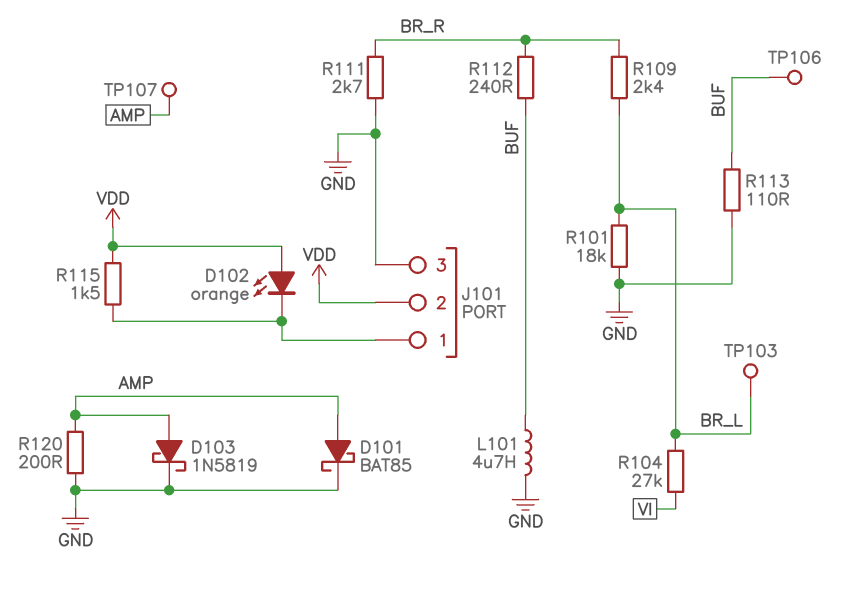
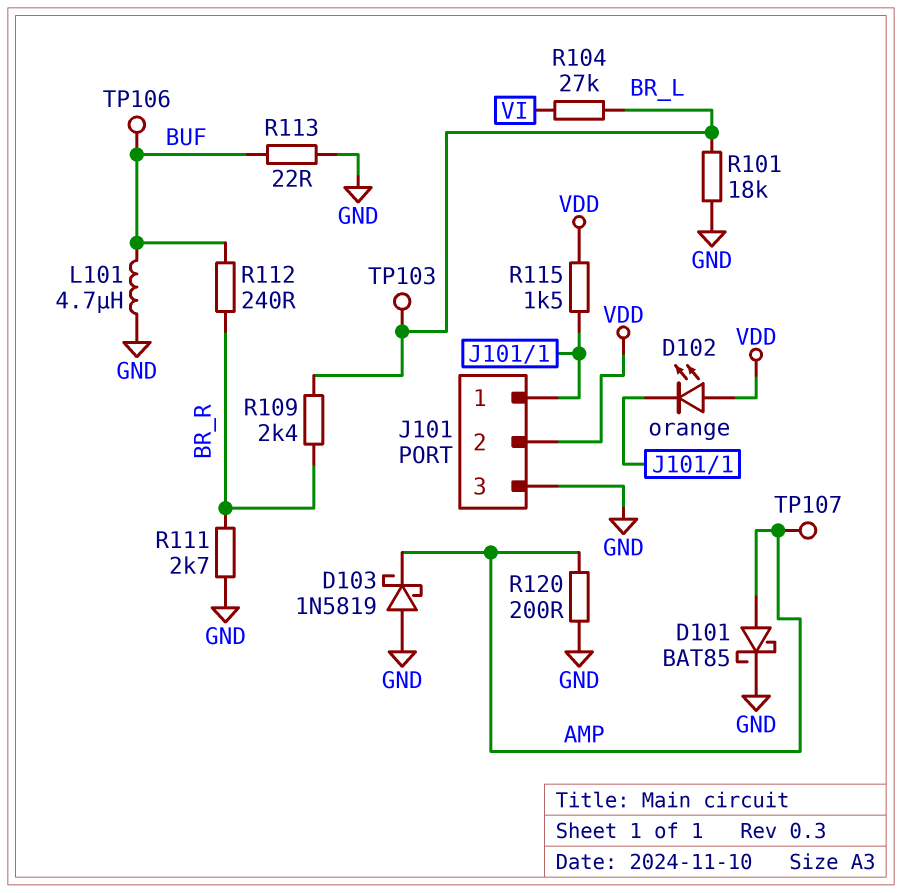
D103: schottky 1N5819 (A AMP, K GND) -> schottky 1N5819 (A GND, K AMP)
R113: 110 (BUF, GND) -> 22 (BUF, GND)

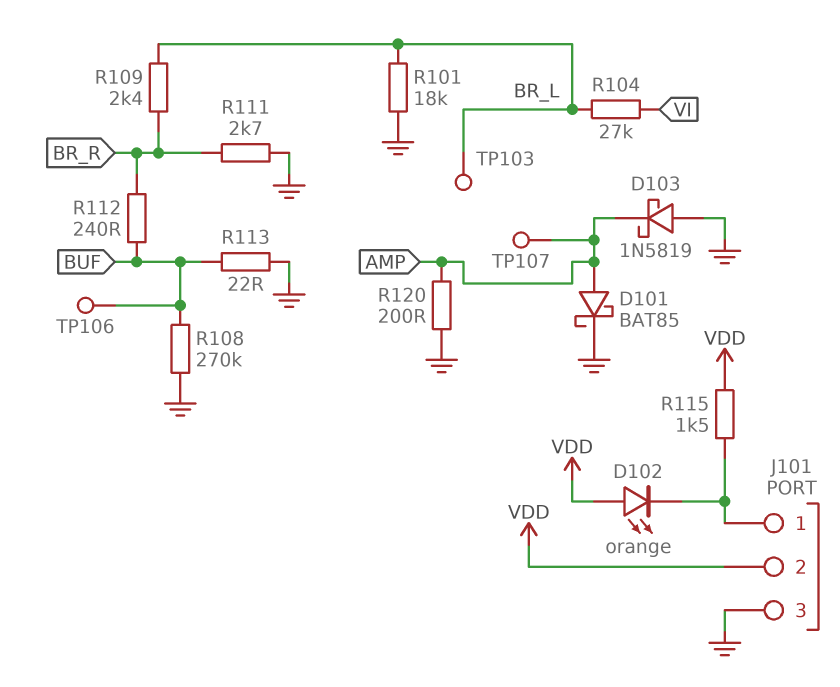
L101: 4.7uH (BUF, GND) -> none
R108: none -> 270k (BUF, GND)

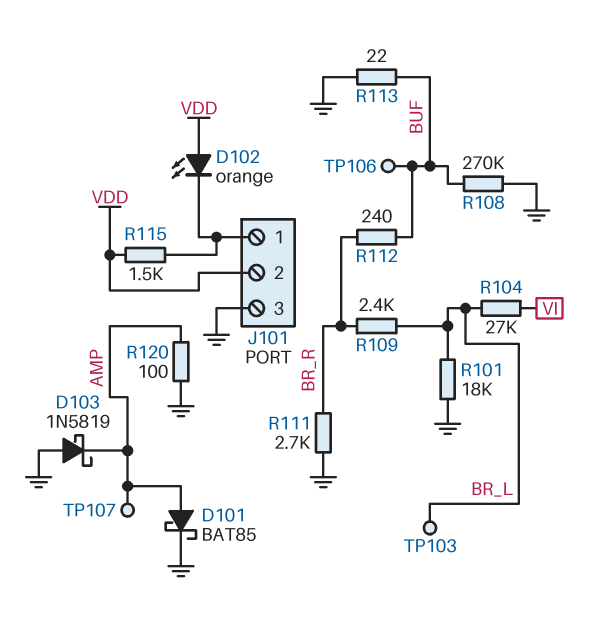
R120: 200 (AMP, GND) -> 100 (AMP, GND)

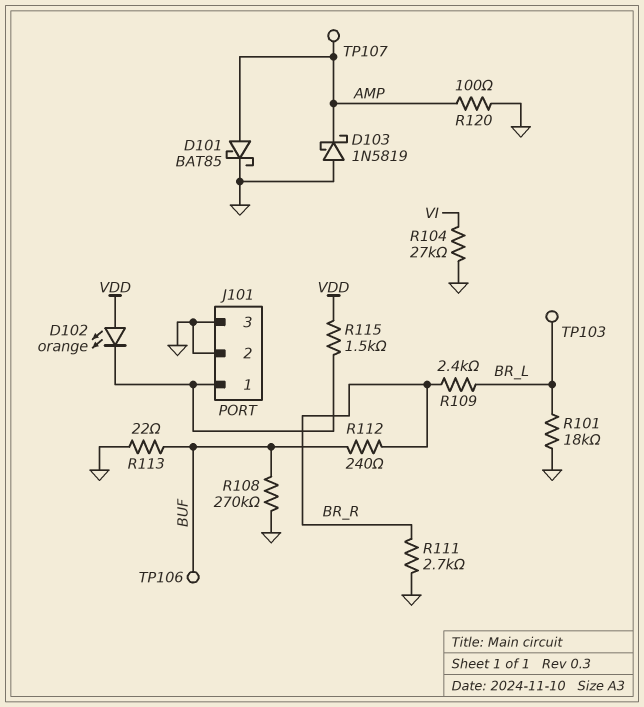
J101 pin 2: VDD -> GND
R104: 27k (BR_L, VI) -> 27k (GND, VI)

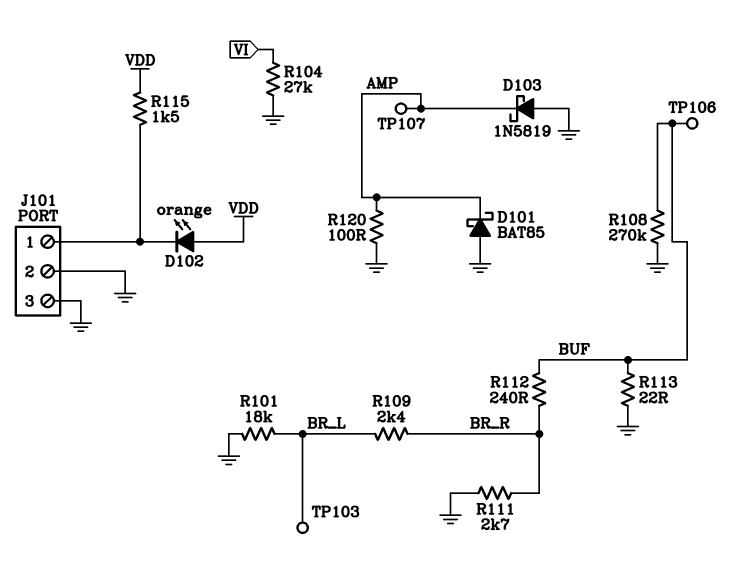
D101: schottky BAT85 (A AMP, K GND) -> schottky BAT85 (A GND, K AMP)

